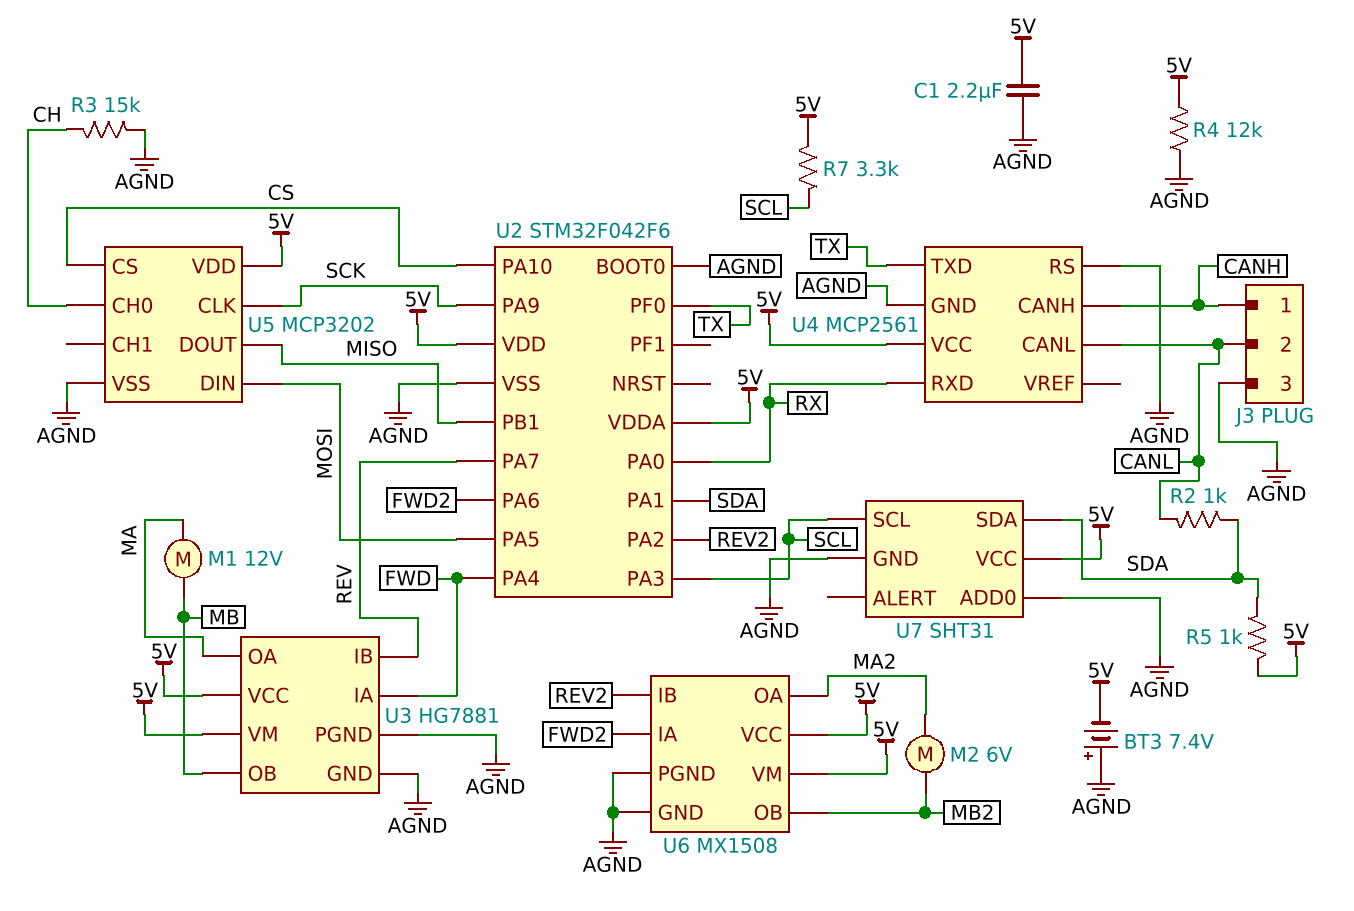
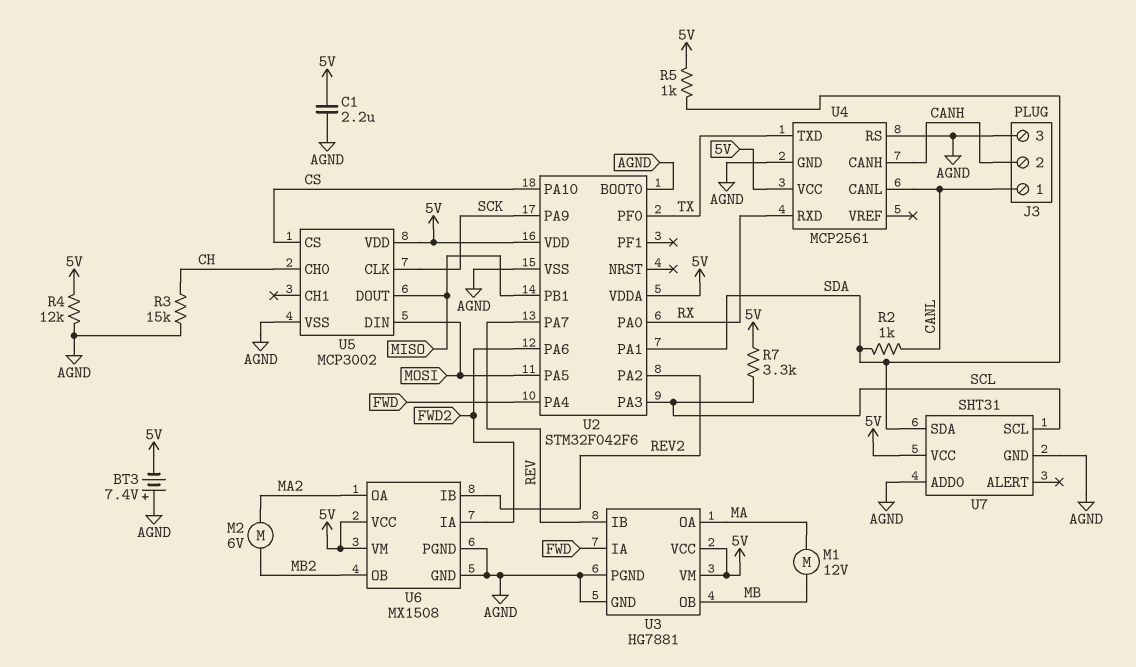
J3 pin 1: CANH -> CANL
J3 pin 2: CANL -> CANH
U5: MCP3202 -> MCP3002

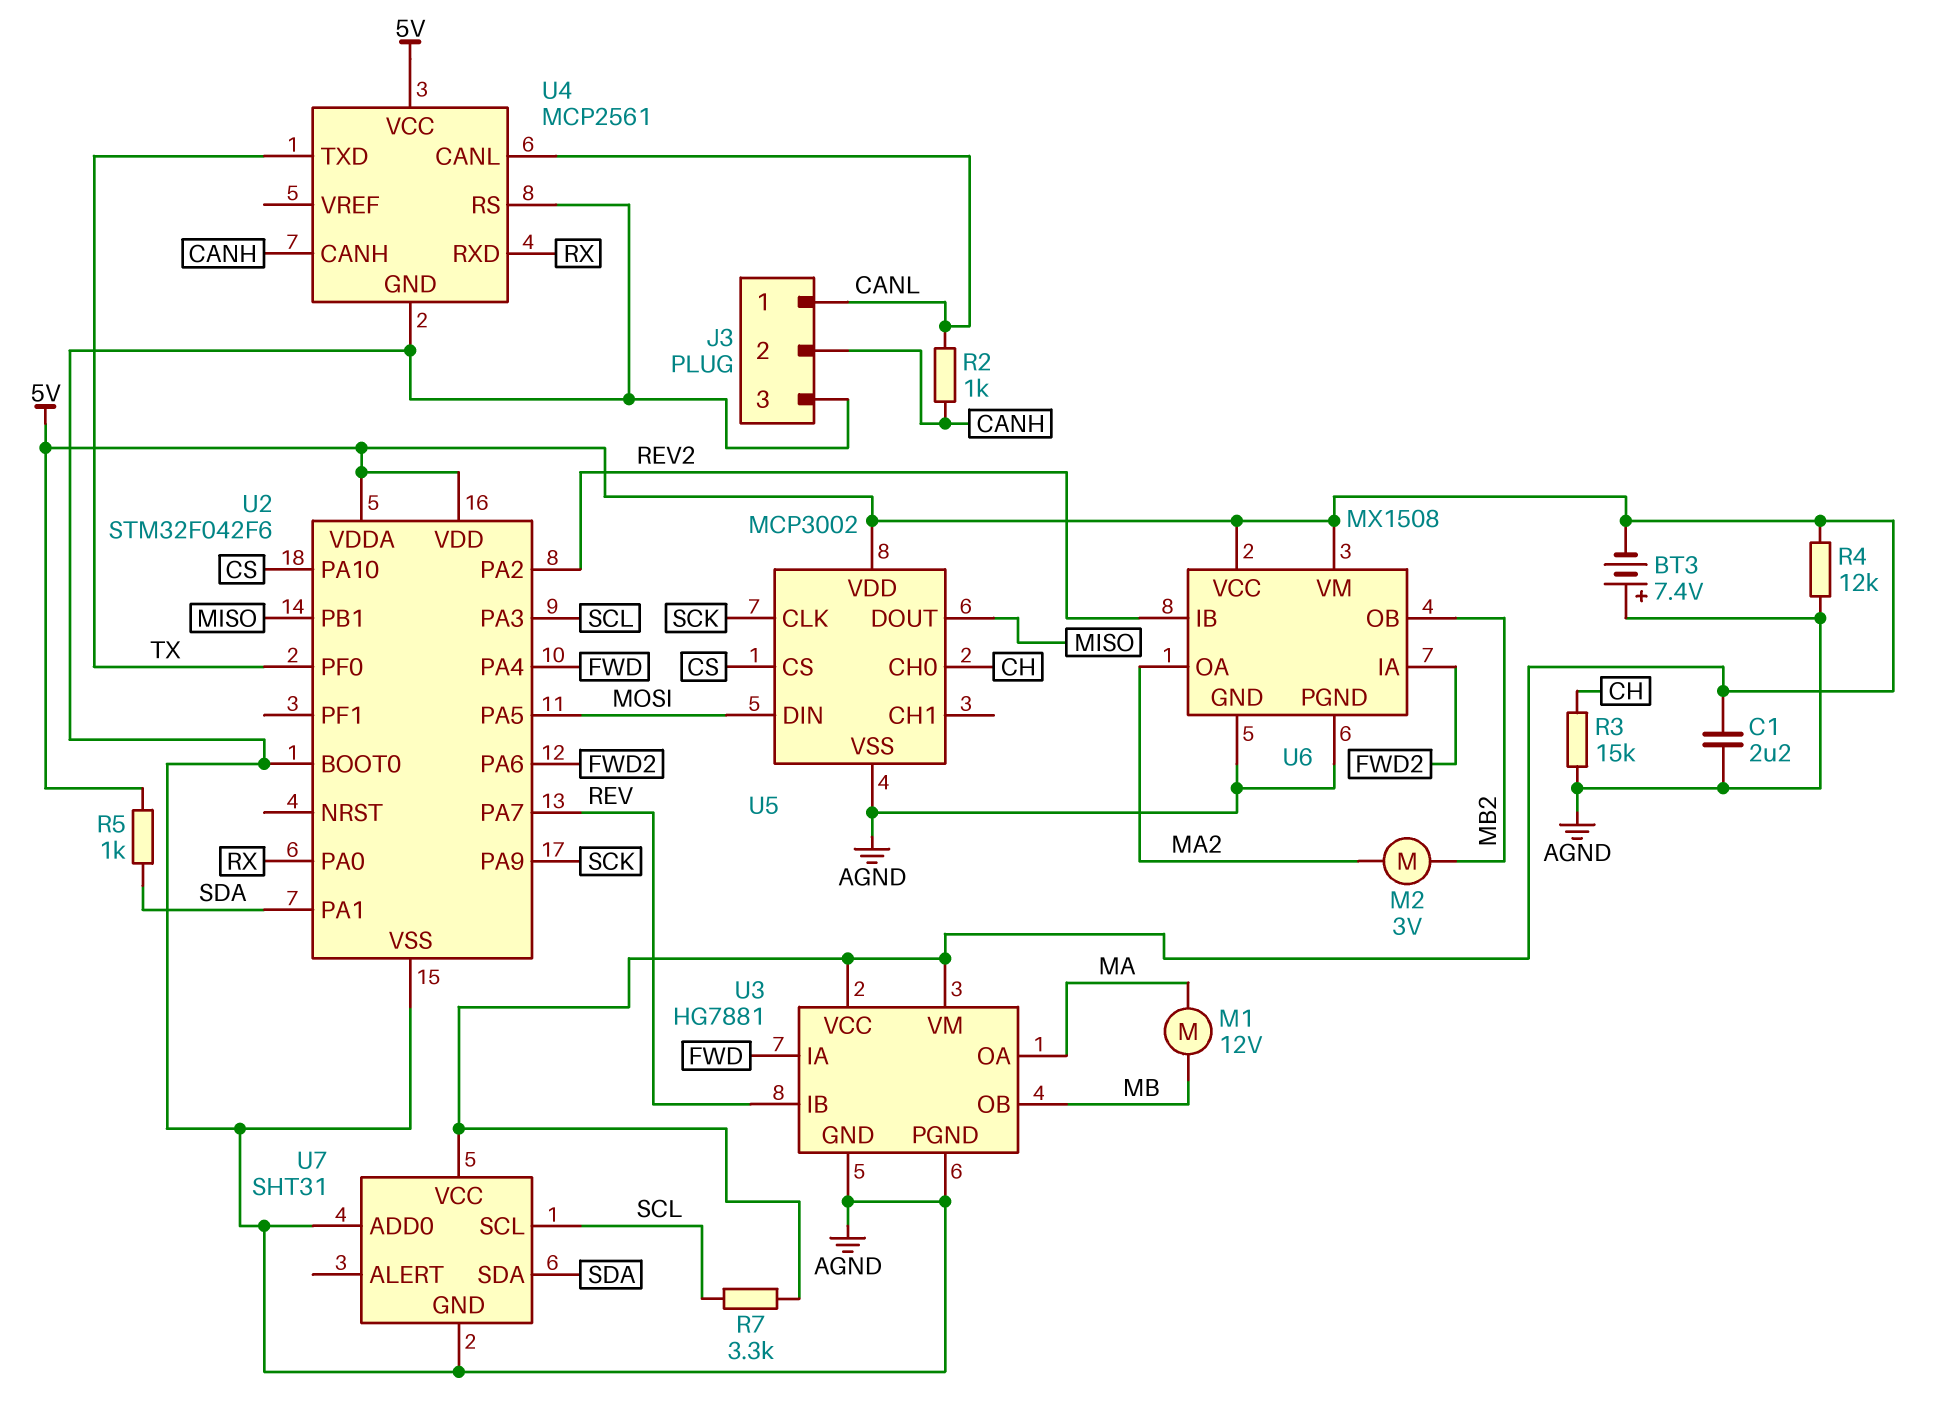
M2: motor 6V (MA2, MB2) -> motor 3V (MA2, MB2)
R2: 1k (CANL, SDA) -> 1k (CANH, CANL)

